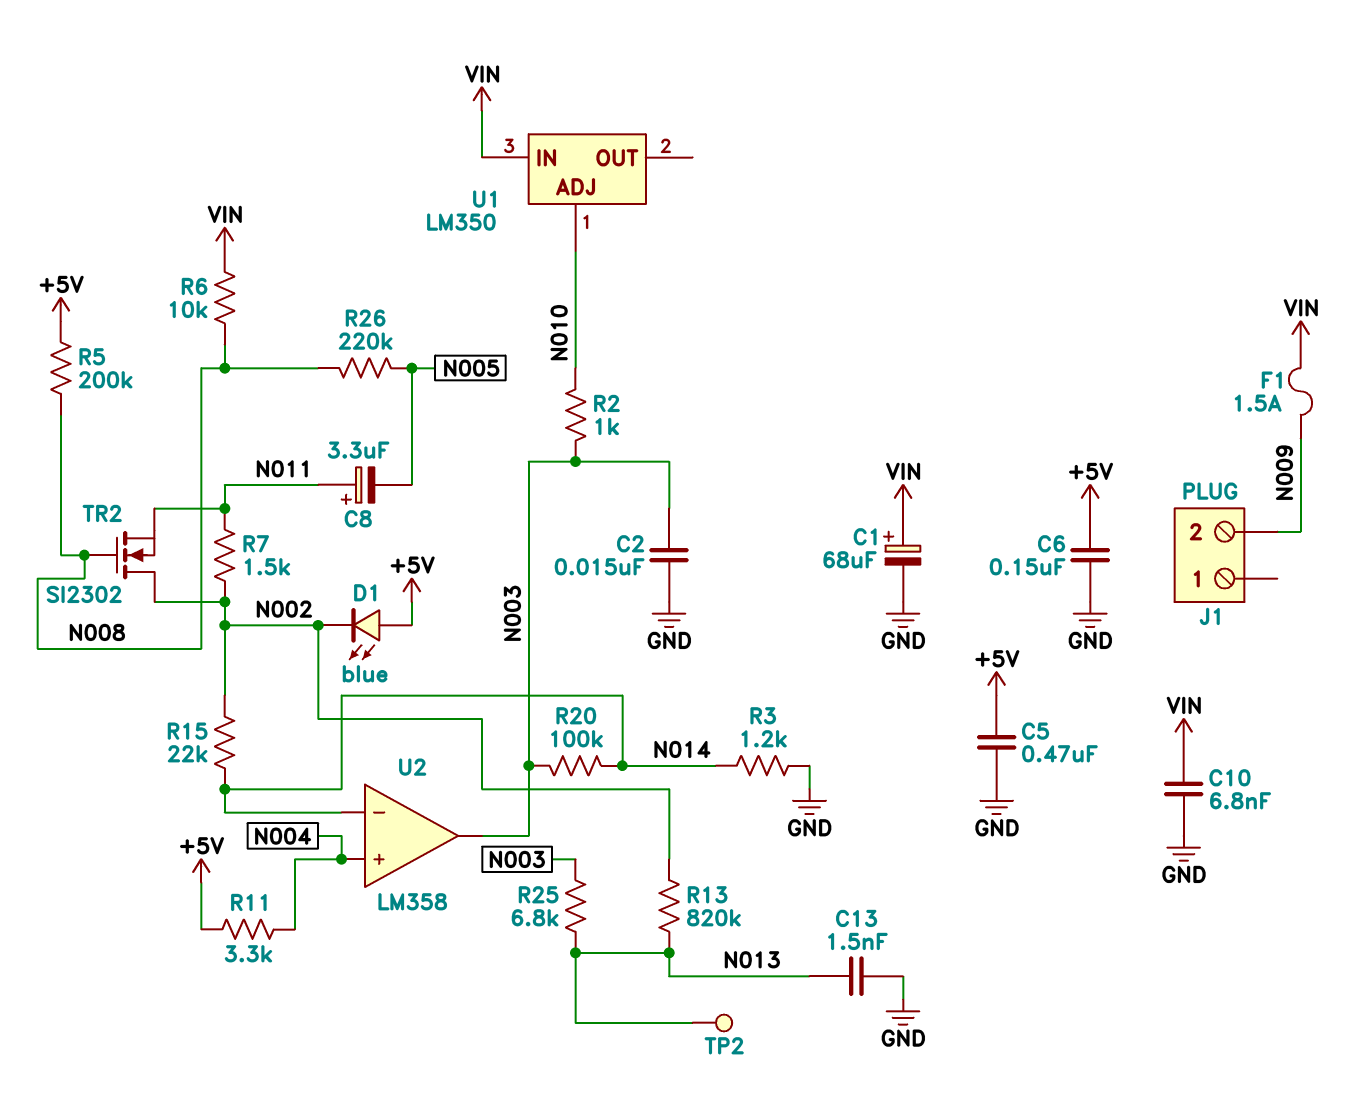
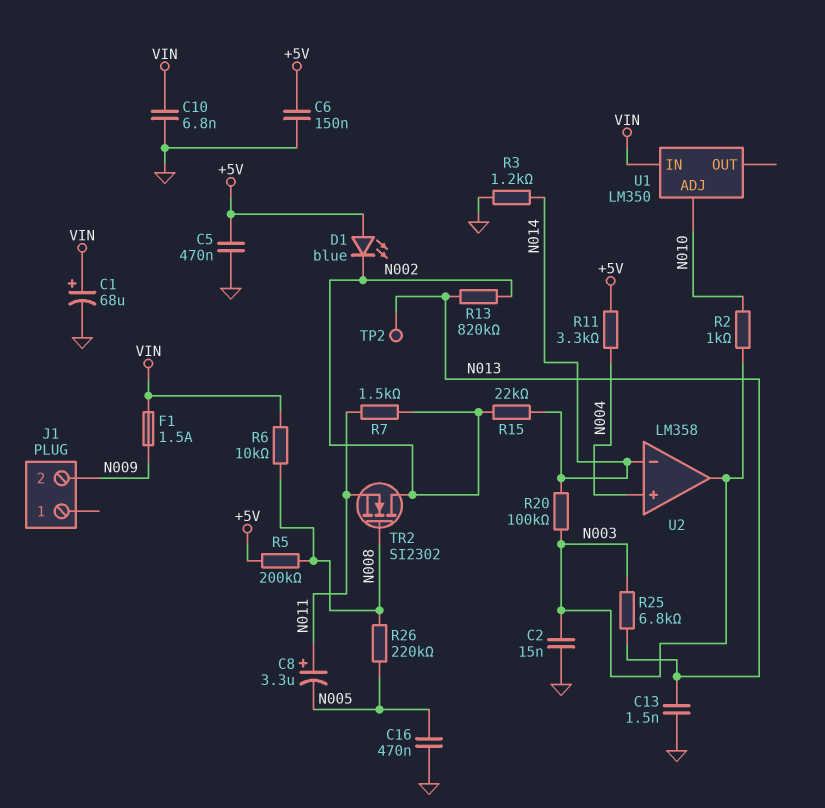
C16: none -> 470nF (GND, N005)

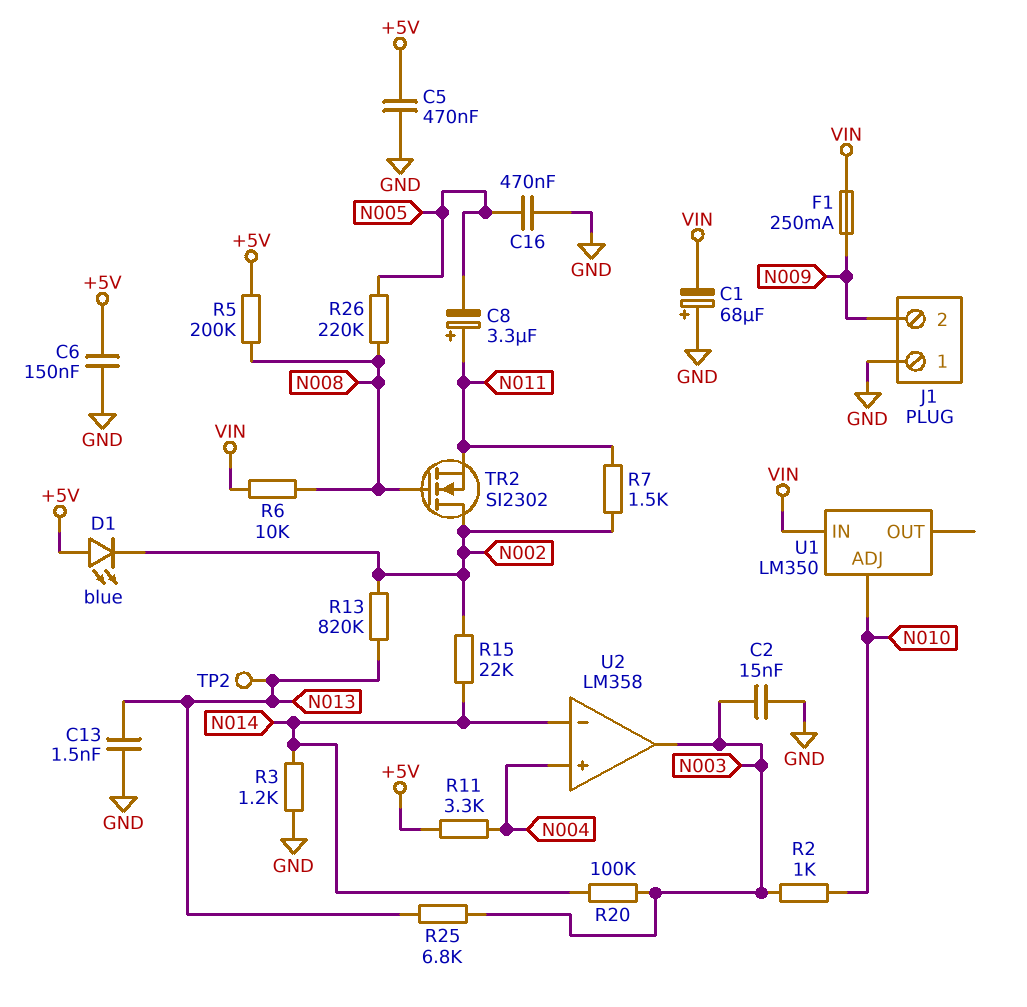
C1: 68uF (plus VIN, minus GND) -> 68uF (plus GND, minus VIN)
C10: 6.8nF (GND, VIN) -> none
F1: 1.5A (N009, VIN) -> 250mA (N009, VIN)
J1 pin 1: none -> GND

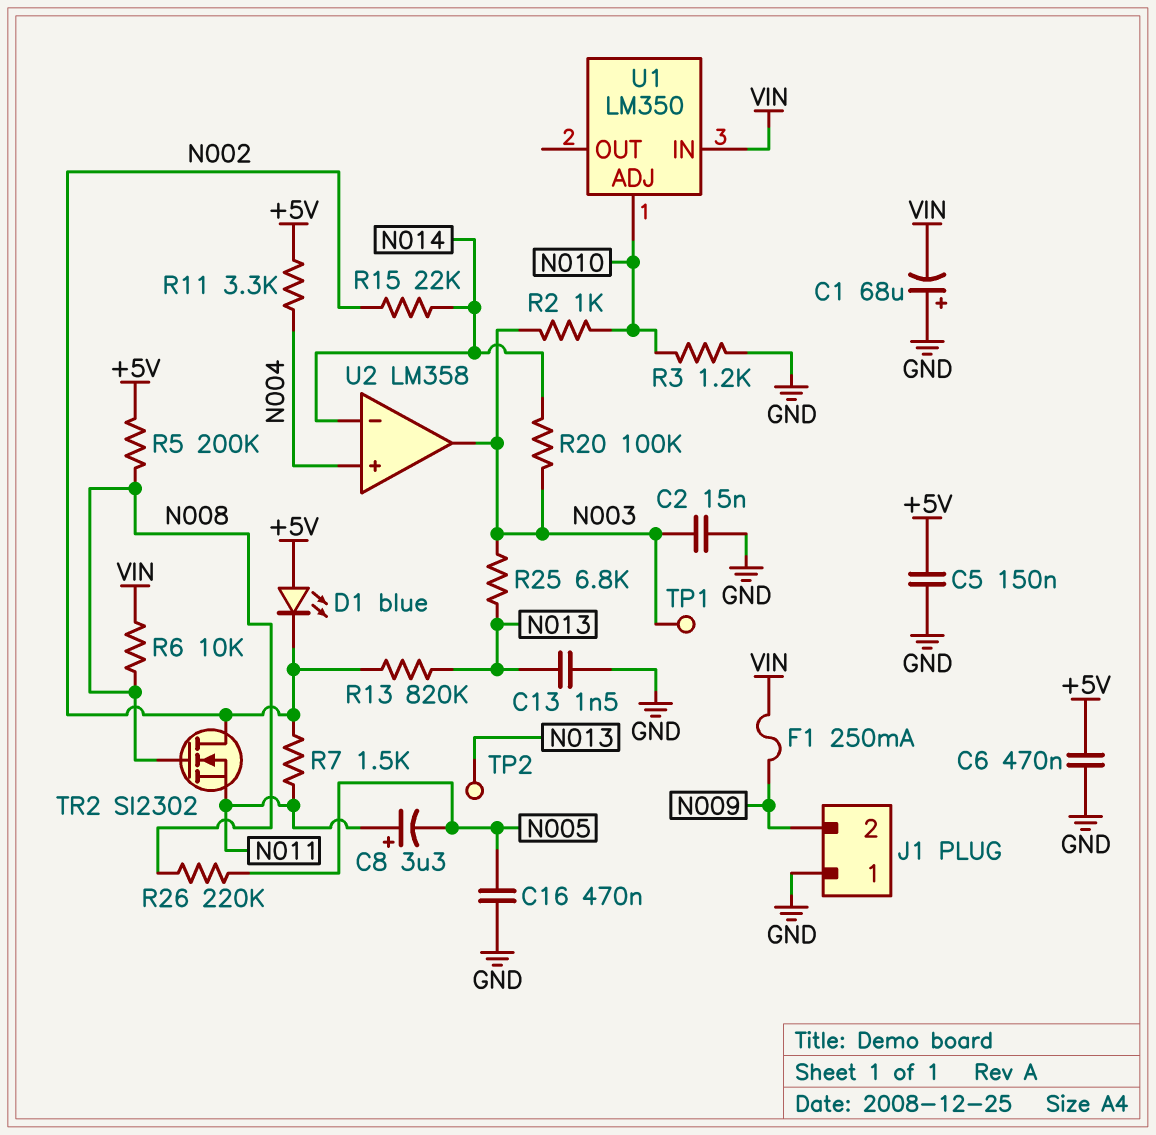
C5: 470nF (+5V, GND) -> 150nF (+5V, GND)
C6: 150nF (+5V, GND) -> 470nF (+5V, GND)
R3: 1.2k (GND, N014) -> 1.2k (GND, N010)
TP1: none -> test point (N003)

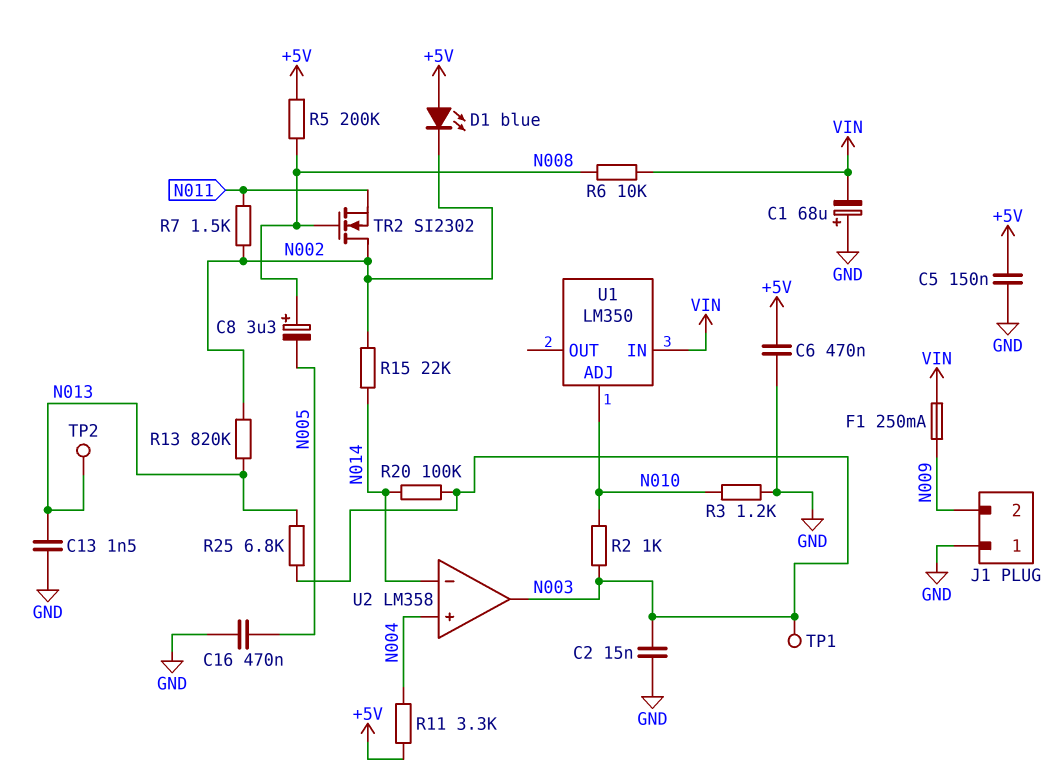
C8: 3.3uF (plus N011, minus N005) -> 3.3uF (plus N008, minus N005)
R26: 220k (N005, N008) -> none

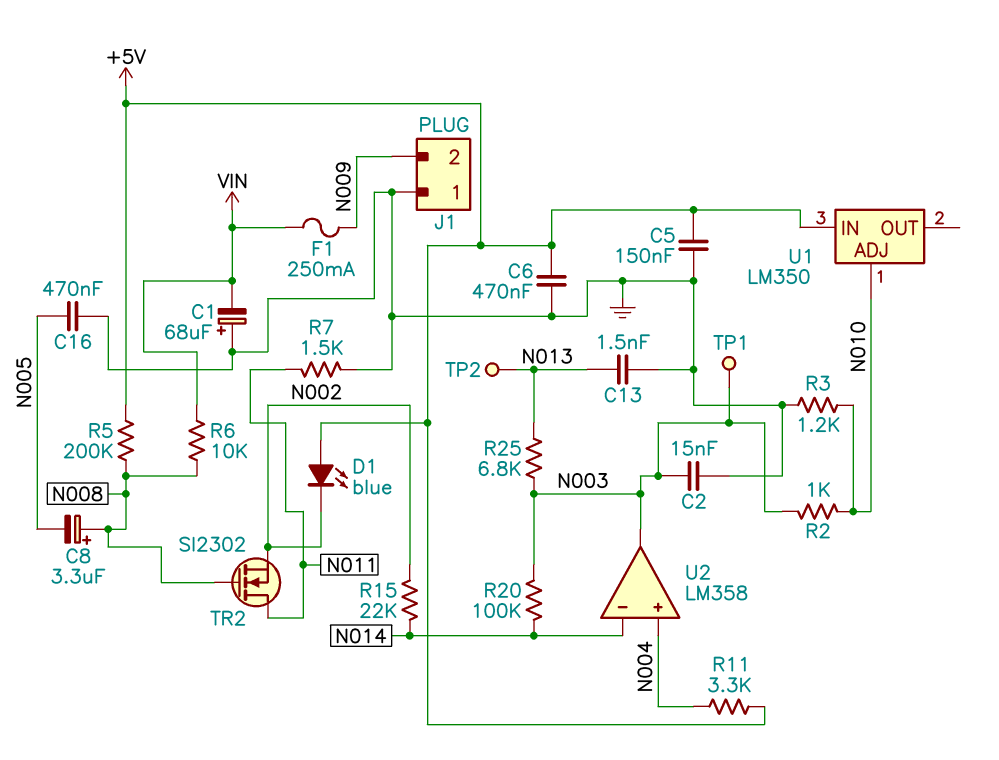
R7: 1.5k (N002, N011) -> 1.5k (GND, N011)
R13: 820k (N002, N013) -> none
TR2: NMOS SI2302 (G N008, D N002, S N011) -> NMOS SI2302 (G N008, D N011, S N002)
U1 pin IN: VIN -> +5V

